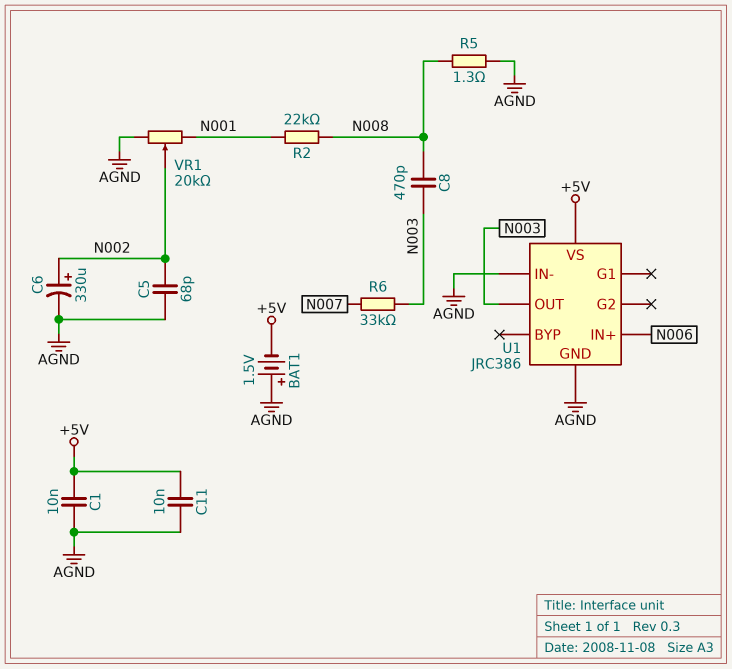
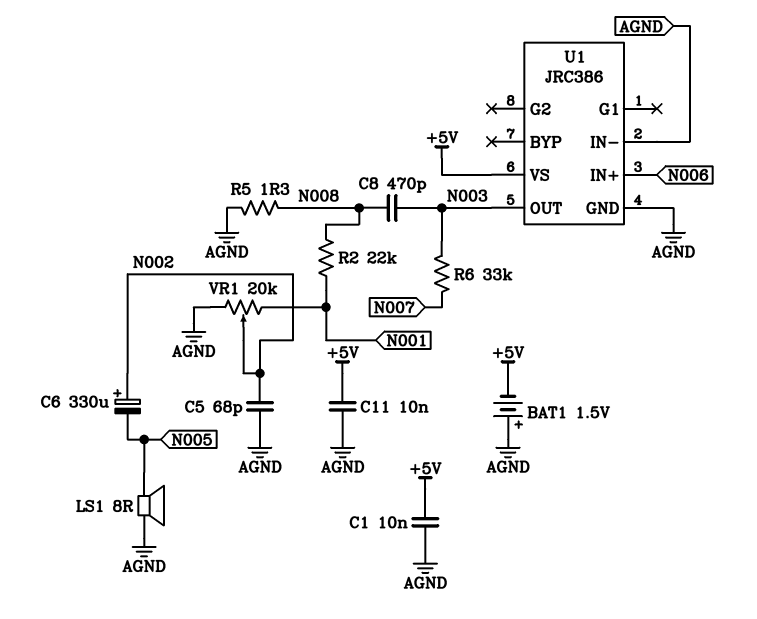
C6: 330uF (plus N002, minus AGND) -> 330uF (plus N002, minus N005)
LS1: none -> speaker 8R (AGND, N005)

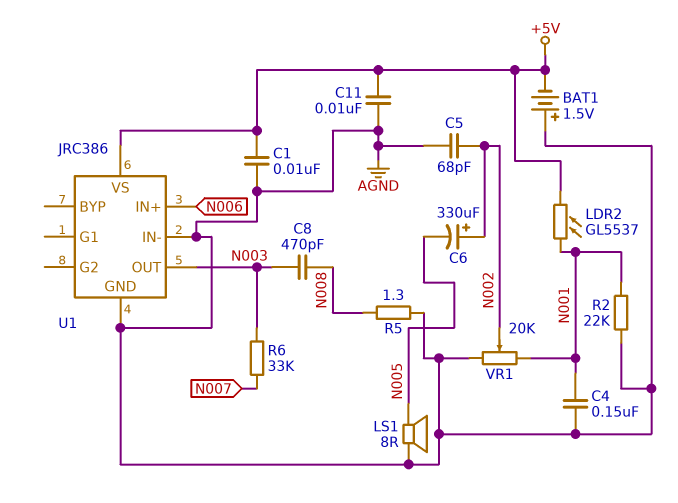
C4: none -> 150nF (AGND, N001)
LDR2: none -> GL5537 (+5V, N001)
R2: 22k (N001, N008) -> 22k (AGND, N001)

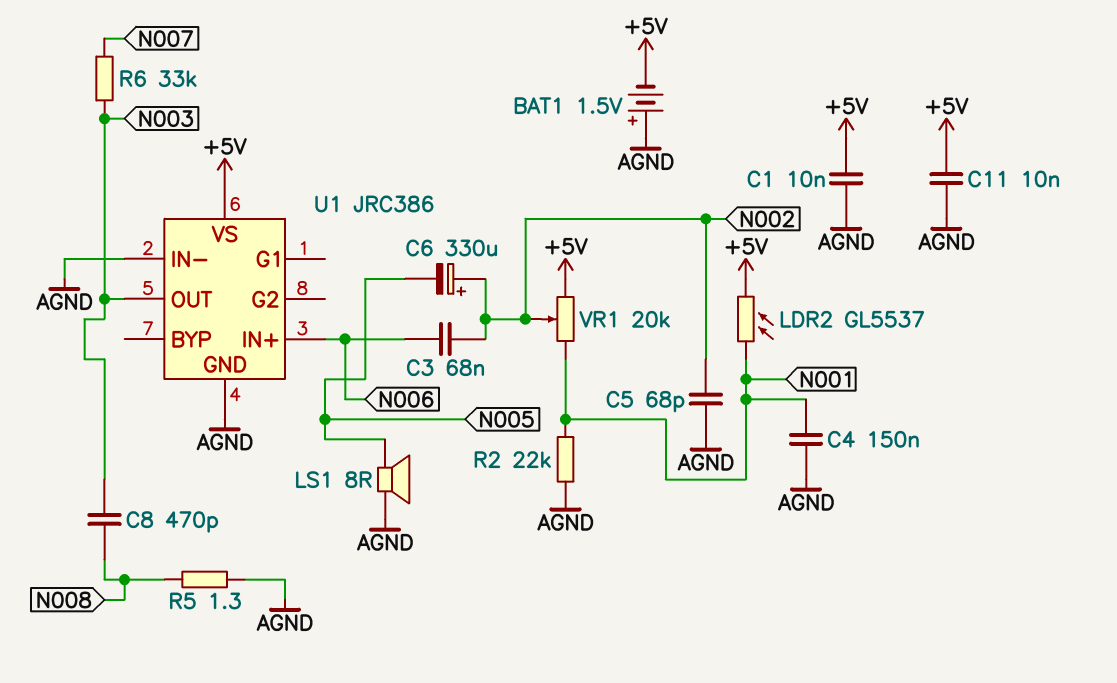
C3: none -> 68nF (N002, N006)
VR1: 20k (AGND, N001, wiper N002) -> 20k (+5V, N001, wiper N002)

